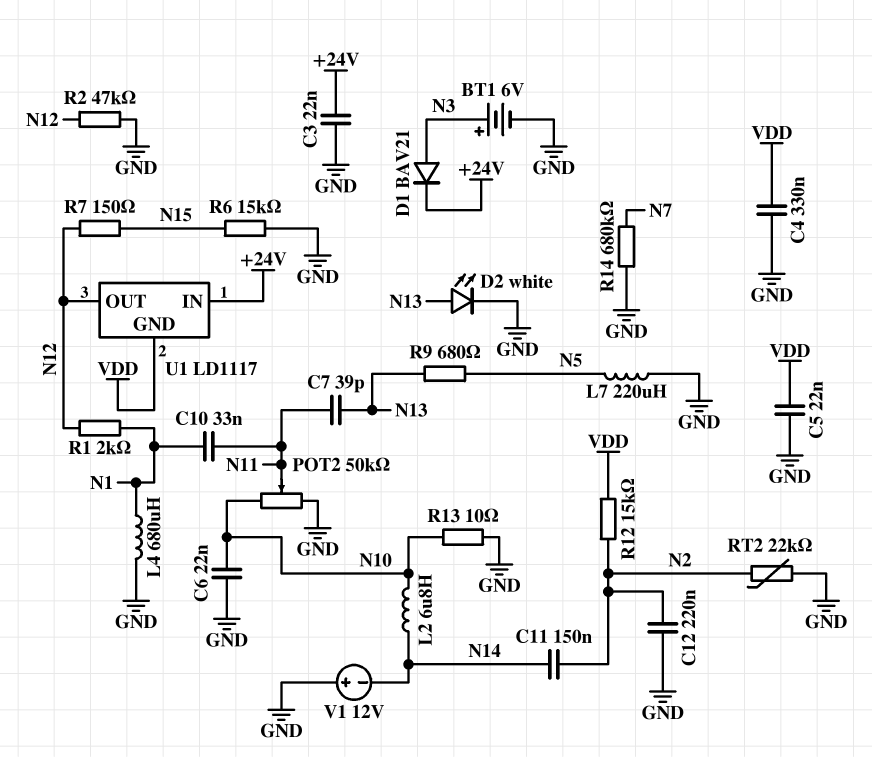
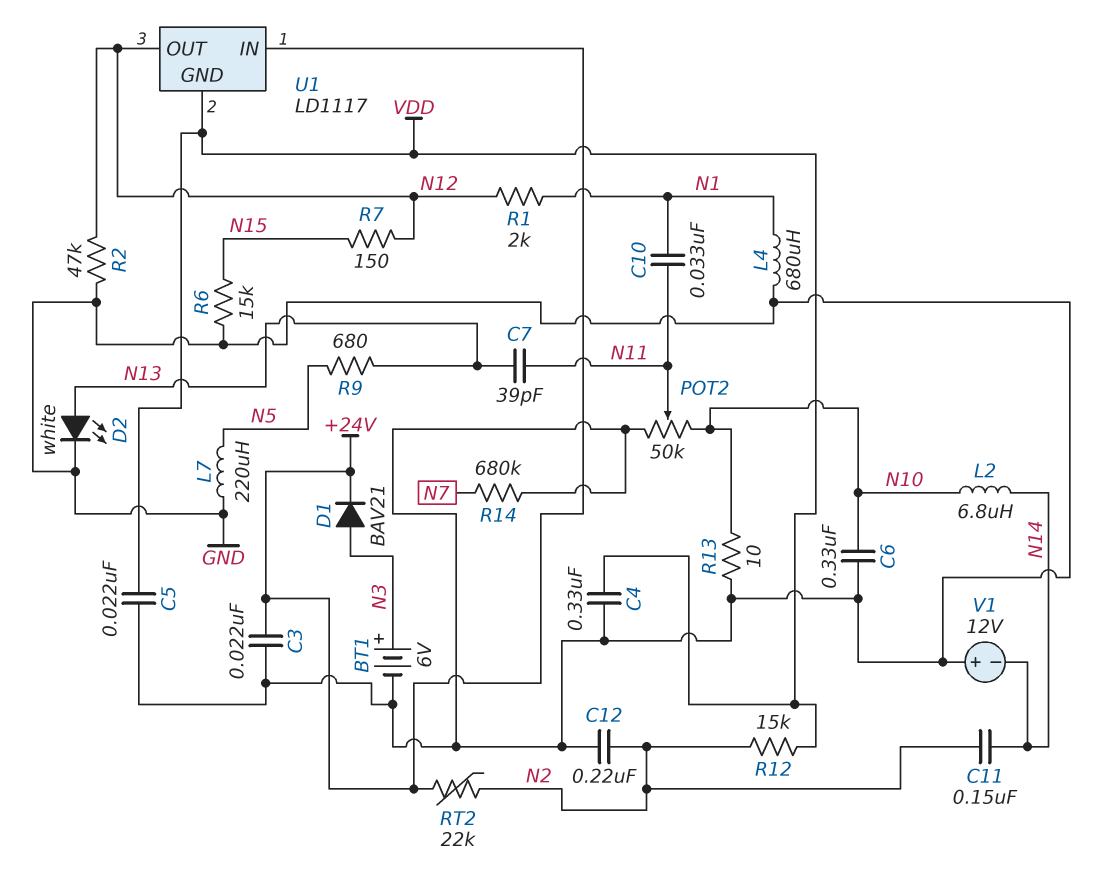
C6: 22nF (GND, N10) -> 330nF (GND, N10)
RT2: 22k (GND, N2) -> 22k (+24V, N2)

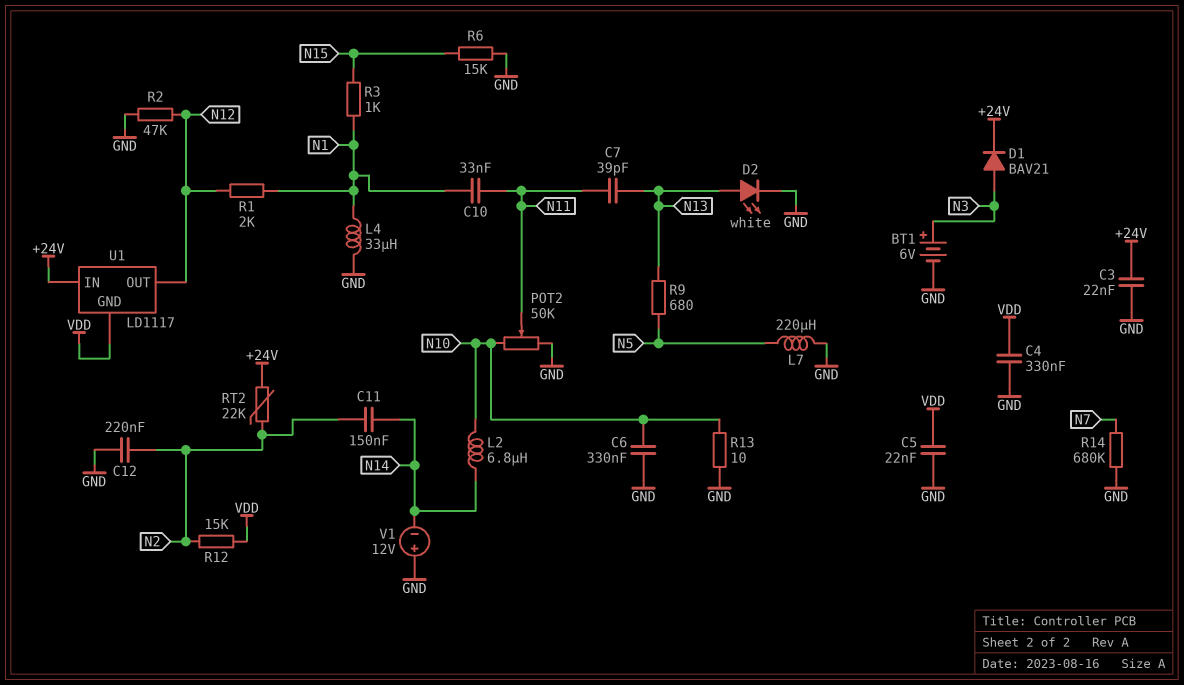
L4: 680uH (GND, N1) -> 33uH (GND, N1)
R3: none -> 1k (N1, N15)
R7: 150 (N12, N15) -> none

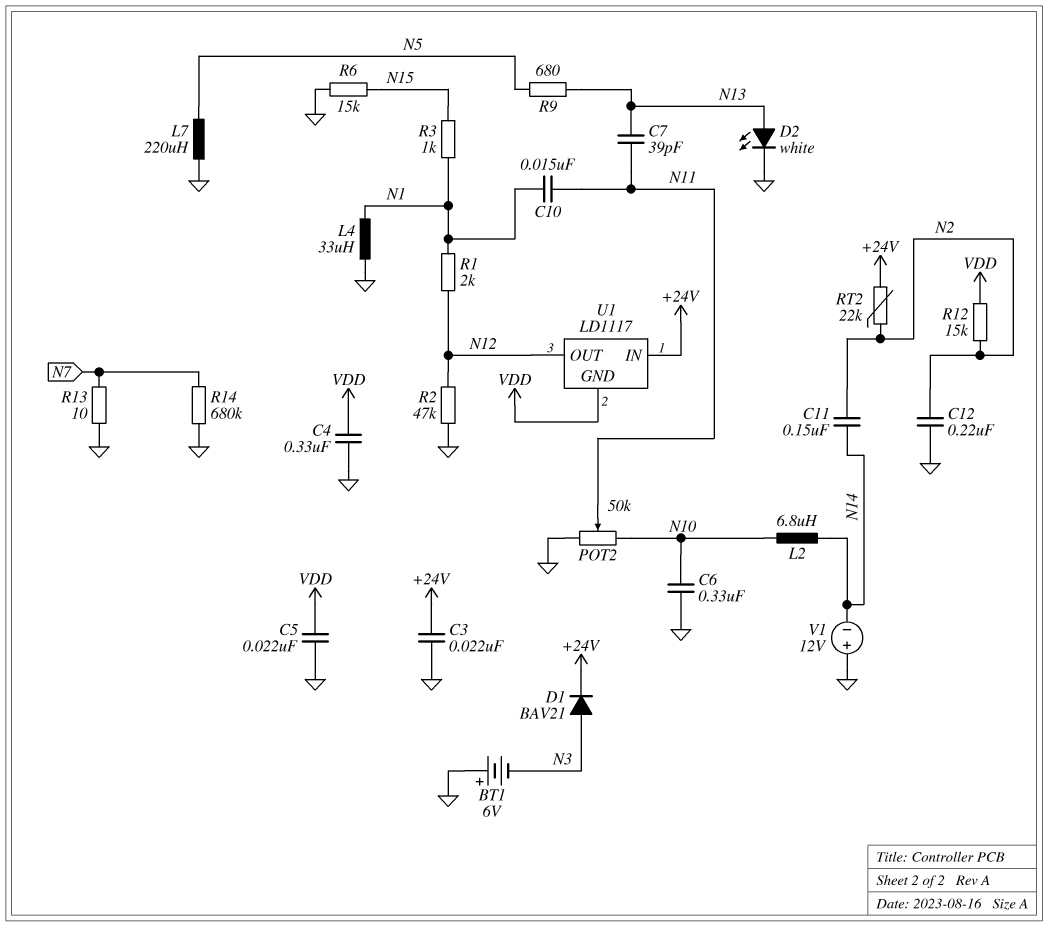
BT1: 6V (plus N3, minus GND) -> 6V (plus GND, minus N3)
C10: 33nF (N1, N11) -> 15nF (N1, N11)
R13: 10 (GND, N10) -> 10 (GND, N7)

